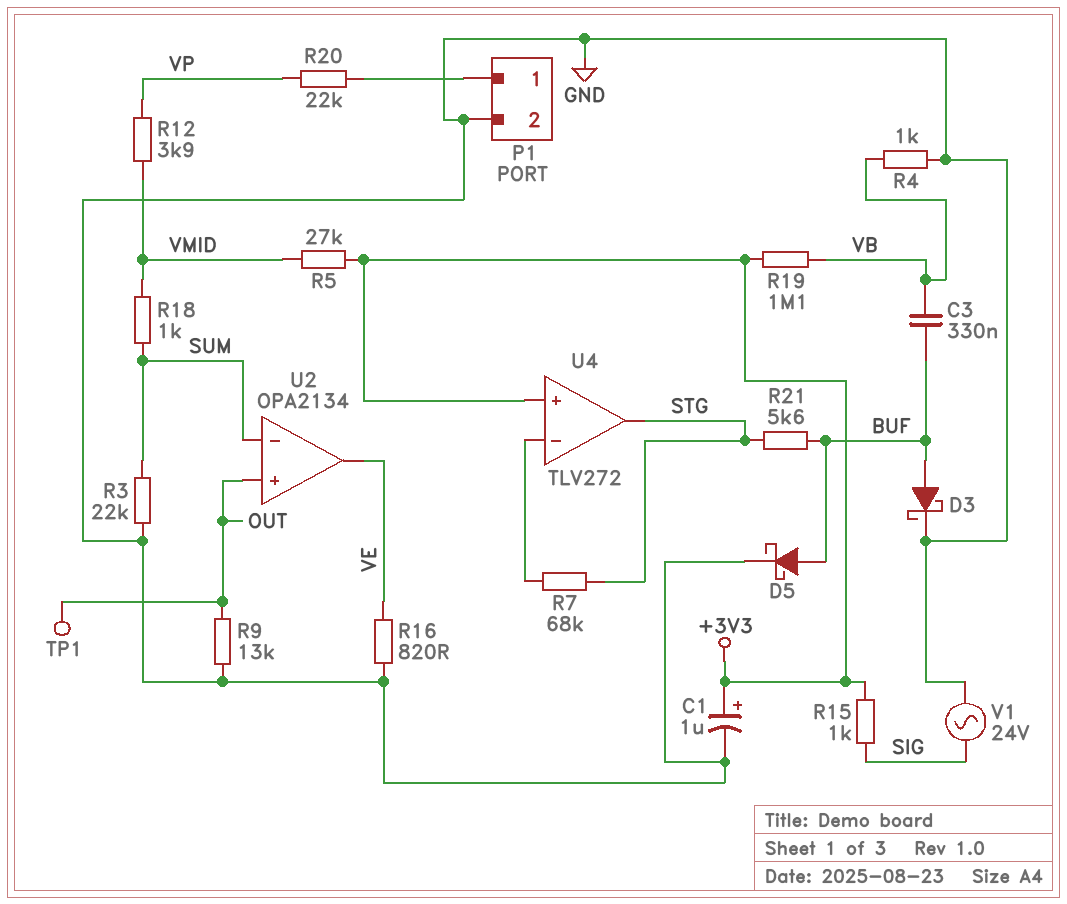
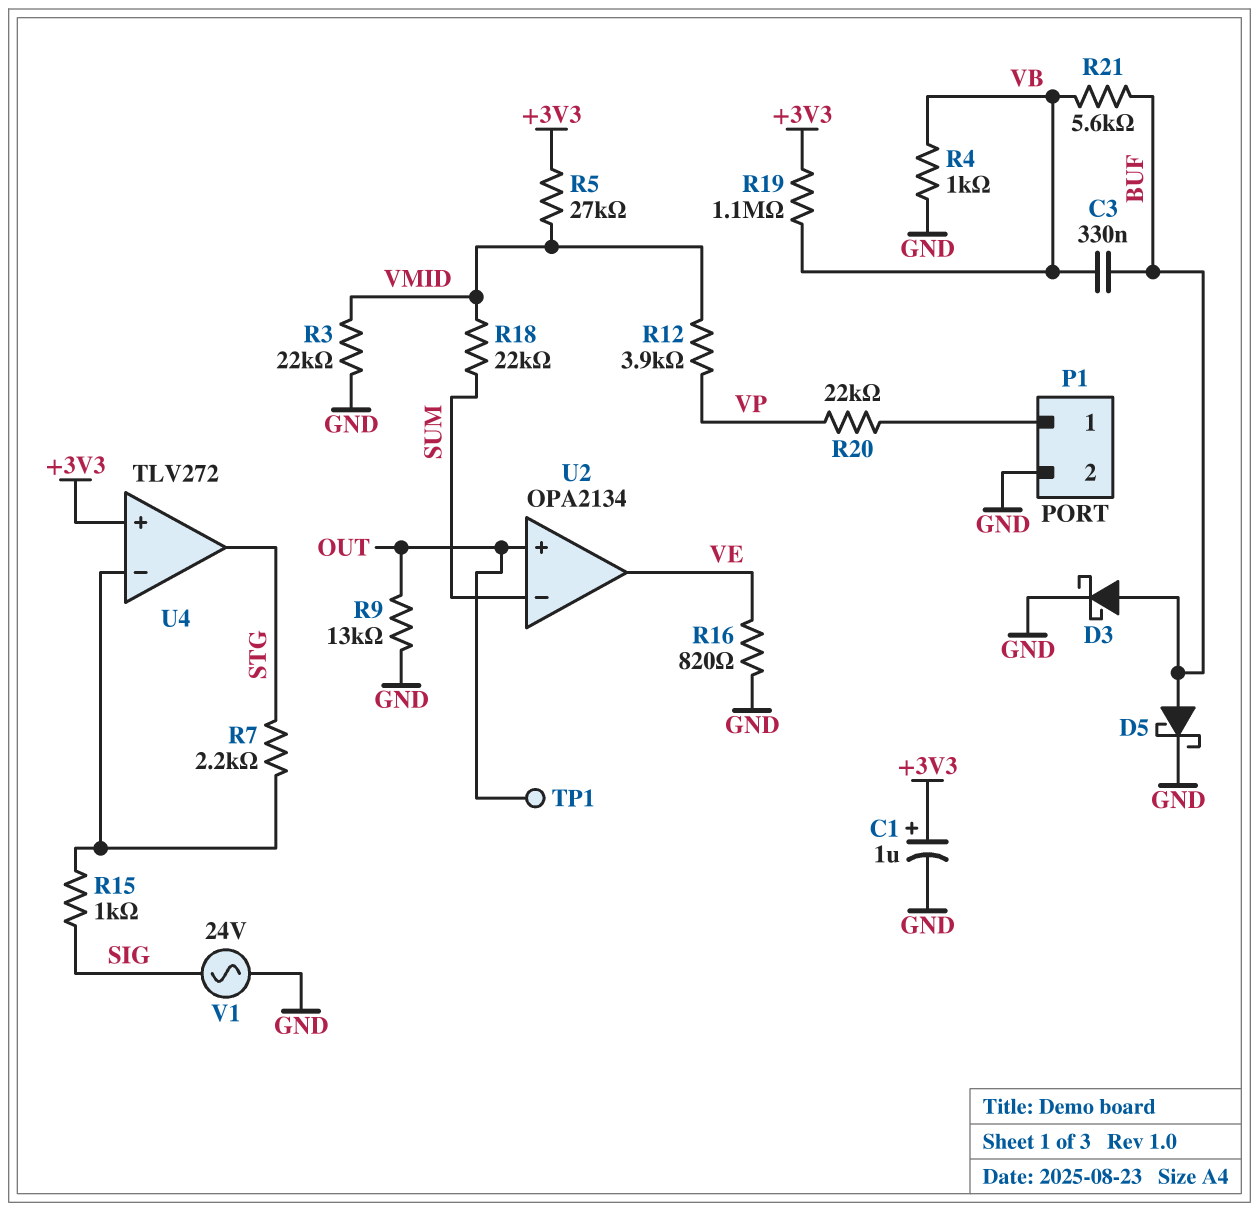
R3: 22k (GND, SUM) -> 22k (GND, VMID)
R7: 68k (STG, U4/in-) -> 2.2k (STG, U4/in-)
R15: 1k (+3V3, SIG) -> 1k (SIG, U4/in-)
R18: 1k (SUM, VMID) -> 22k (SUM, VMID)
R21: 5.6k (BUF, STG) -> 5.6k (BUF, VB)

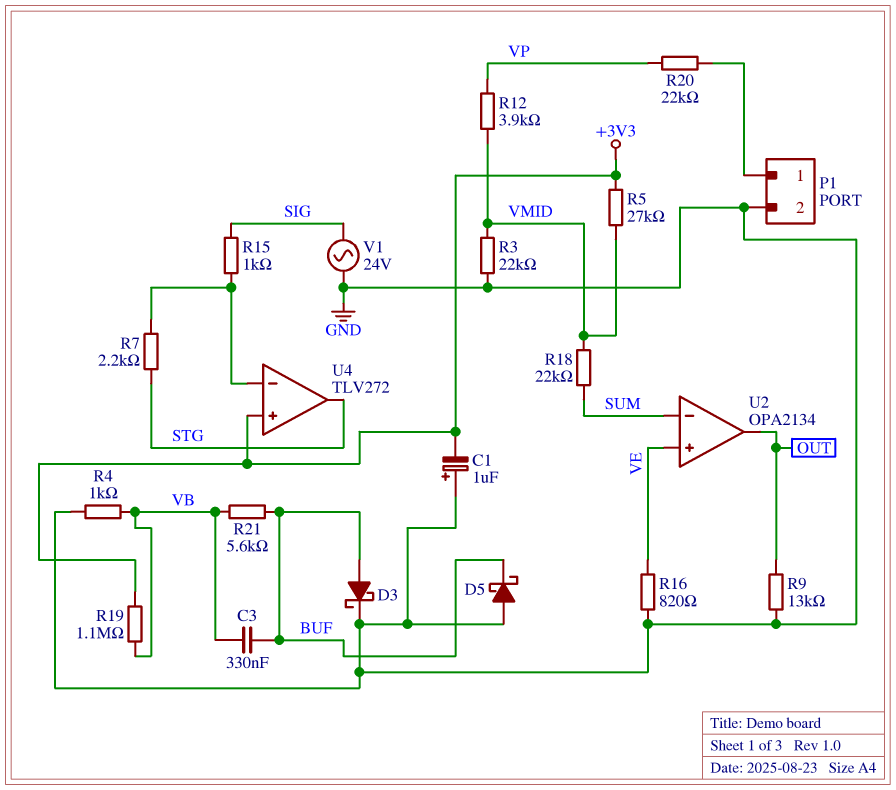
C1: 1uF (plus +3V3, minus GND) -> 1uF (plus GND, minus +3V3)
D5: schottky (A BUF, K GND) -> schottky (A GND, K BUF)
TP1: test point (OUT) -> none
U2 pin in+: OUT -> VE
U2 pin out: VE -> OUT

